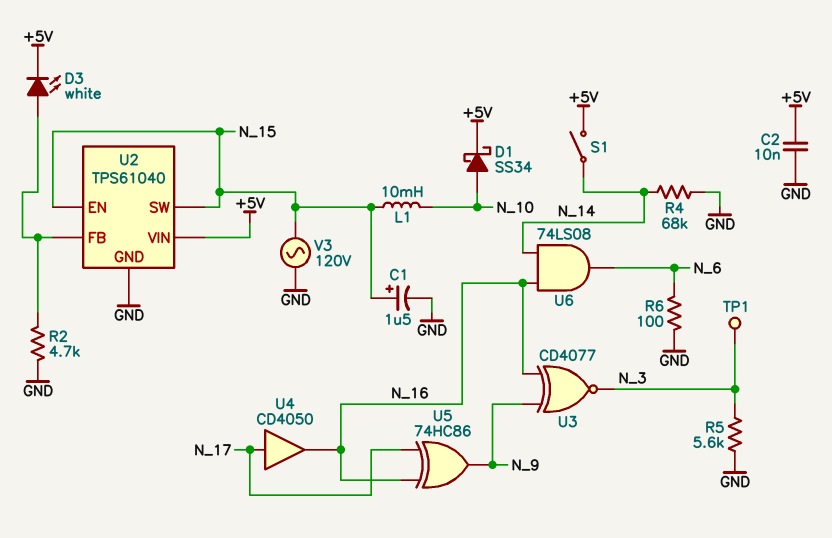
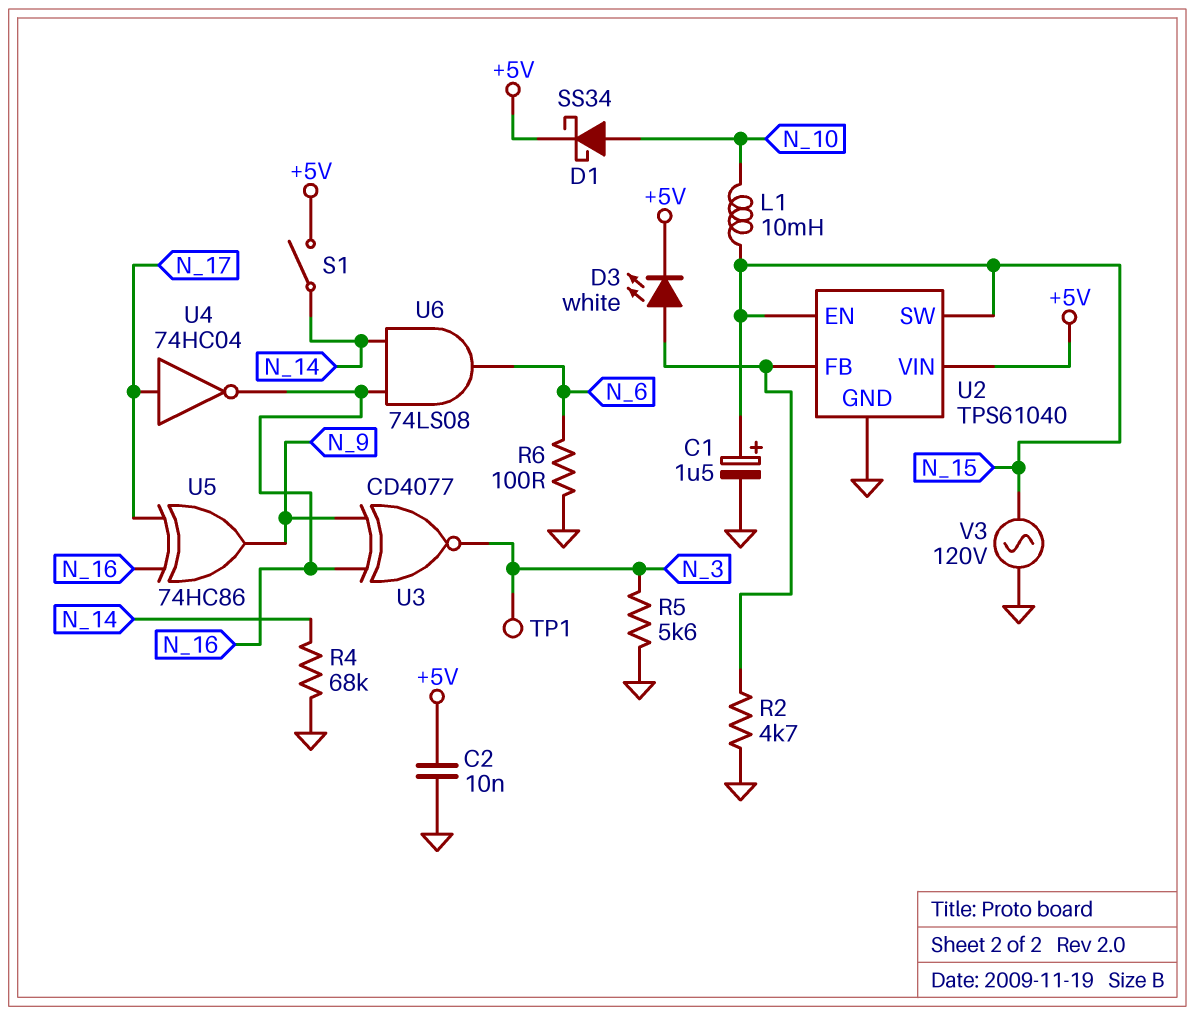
U4: buffer CD4050 (in N_17, out N_16) -> NOT 74HC04 (in N_17, out N_16)

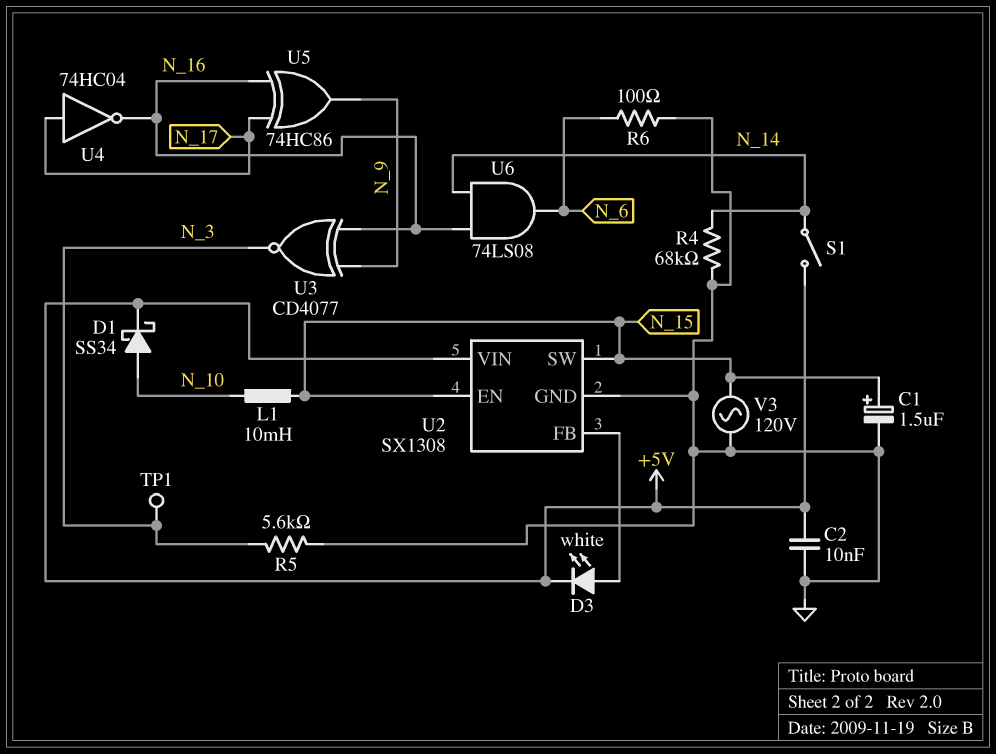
R2: 4.7k (GND, U2/FB) -> none
U2: TPS61040 -> SX1308

